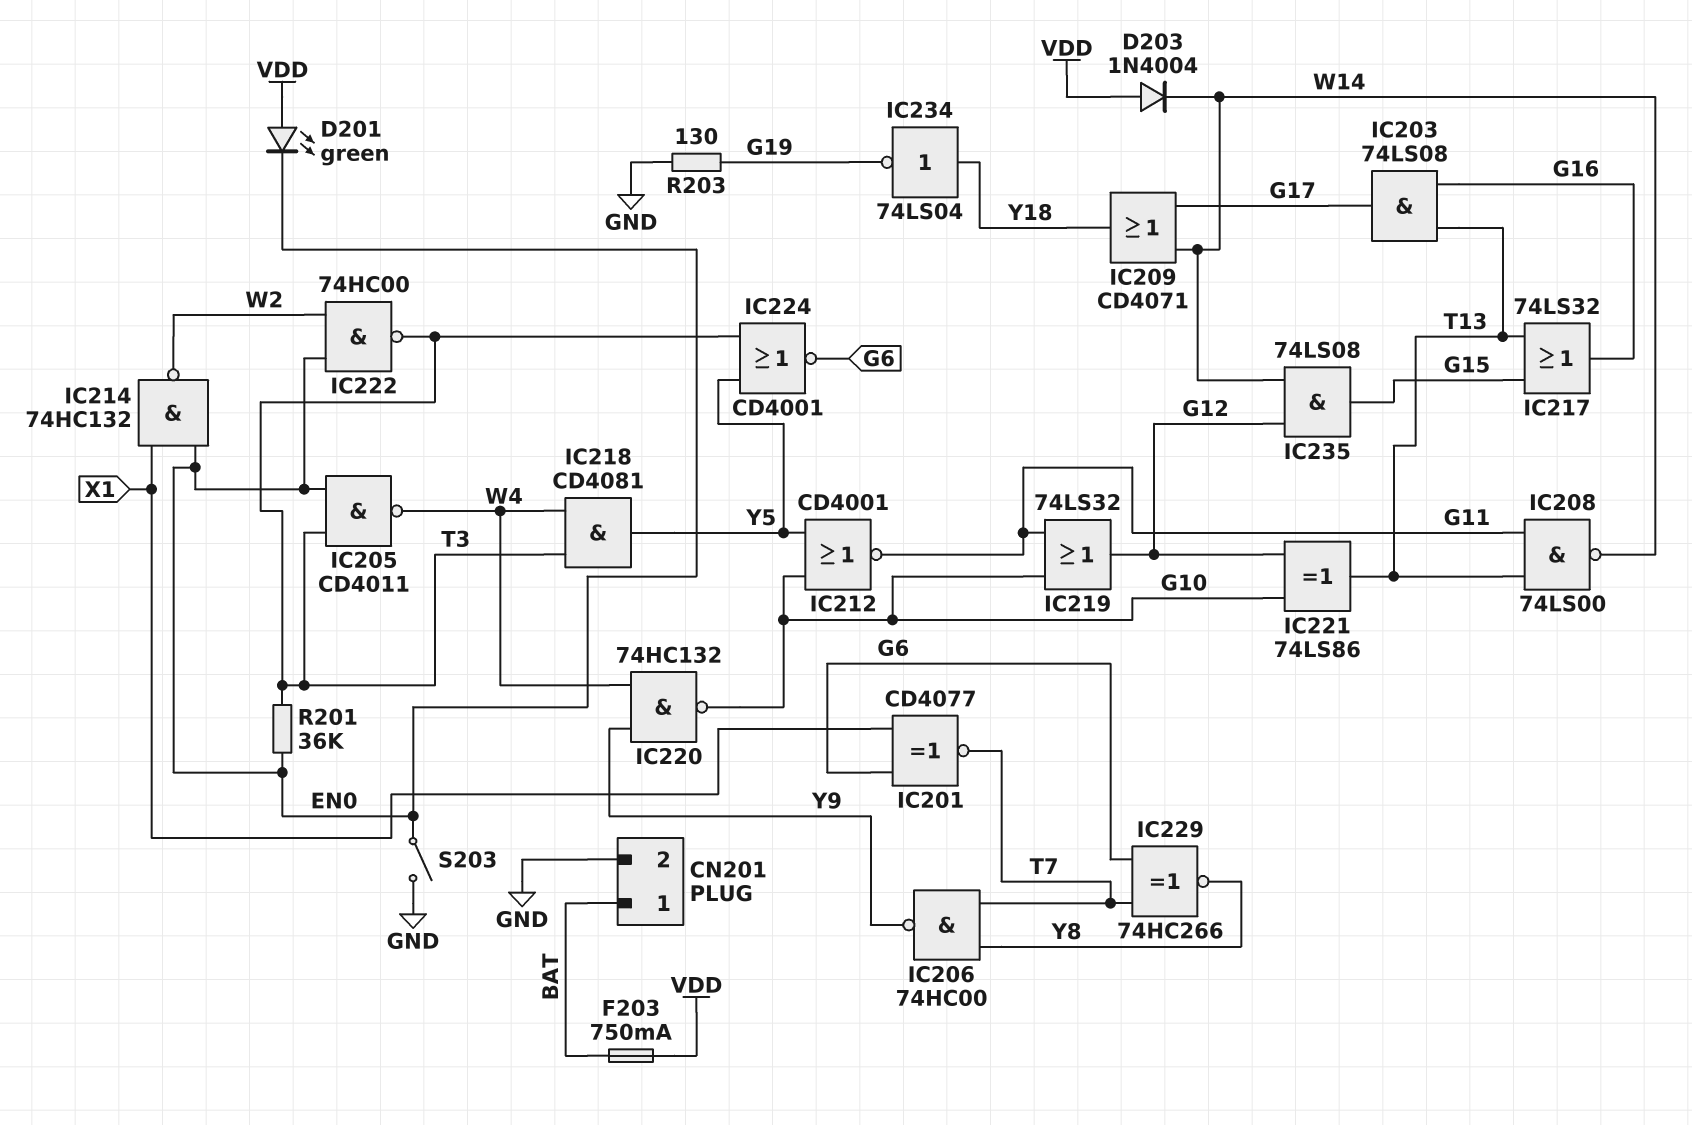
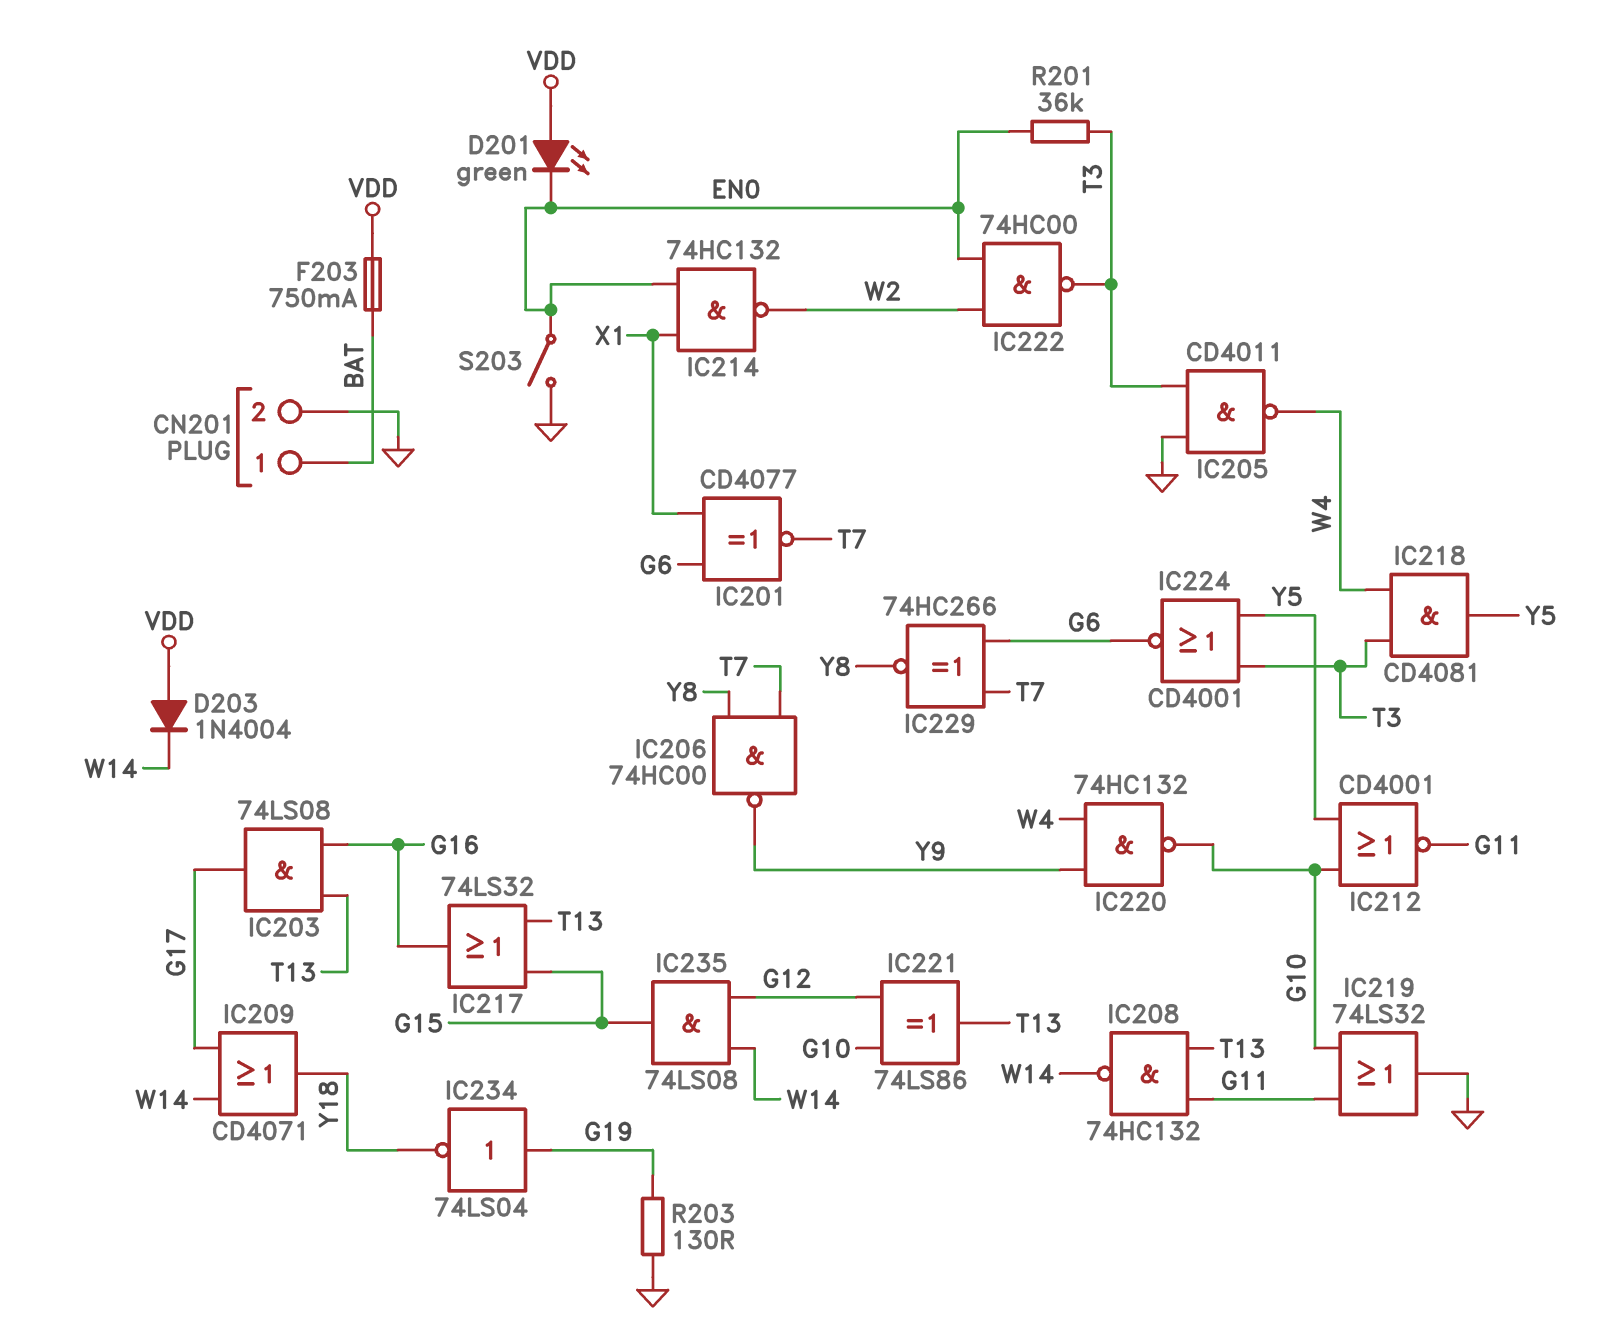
IC205: NAND CD4011 (in EN0, in T3, out W4) -> NAND CD4011 (in GND, in T3, out W4)
IC208: NAND 74LS00 (in G11, in T13, out W14) -> NAND 74HC132 (in G11, in T13, out W14)
IC219: OR 74LS32 (in G10, in G11, out G12) -> OR 74LS32 (in G10, in G11, out GND)
IC234: NOT 74LS04 (in Y18, out G19) -> NOT 74LS04 (in G19, out Y18)

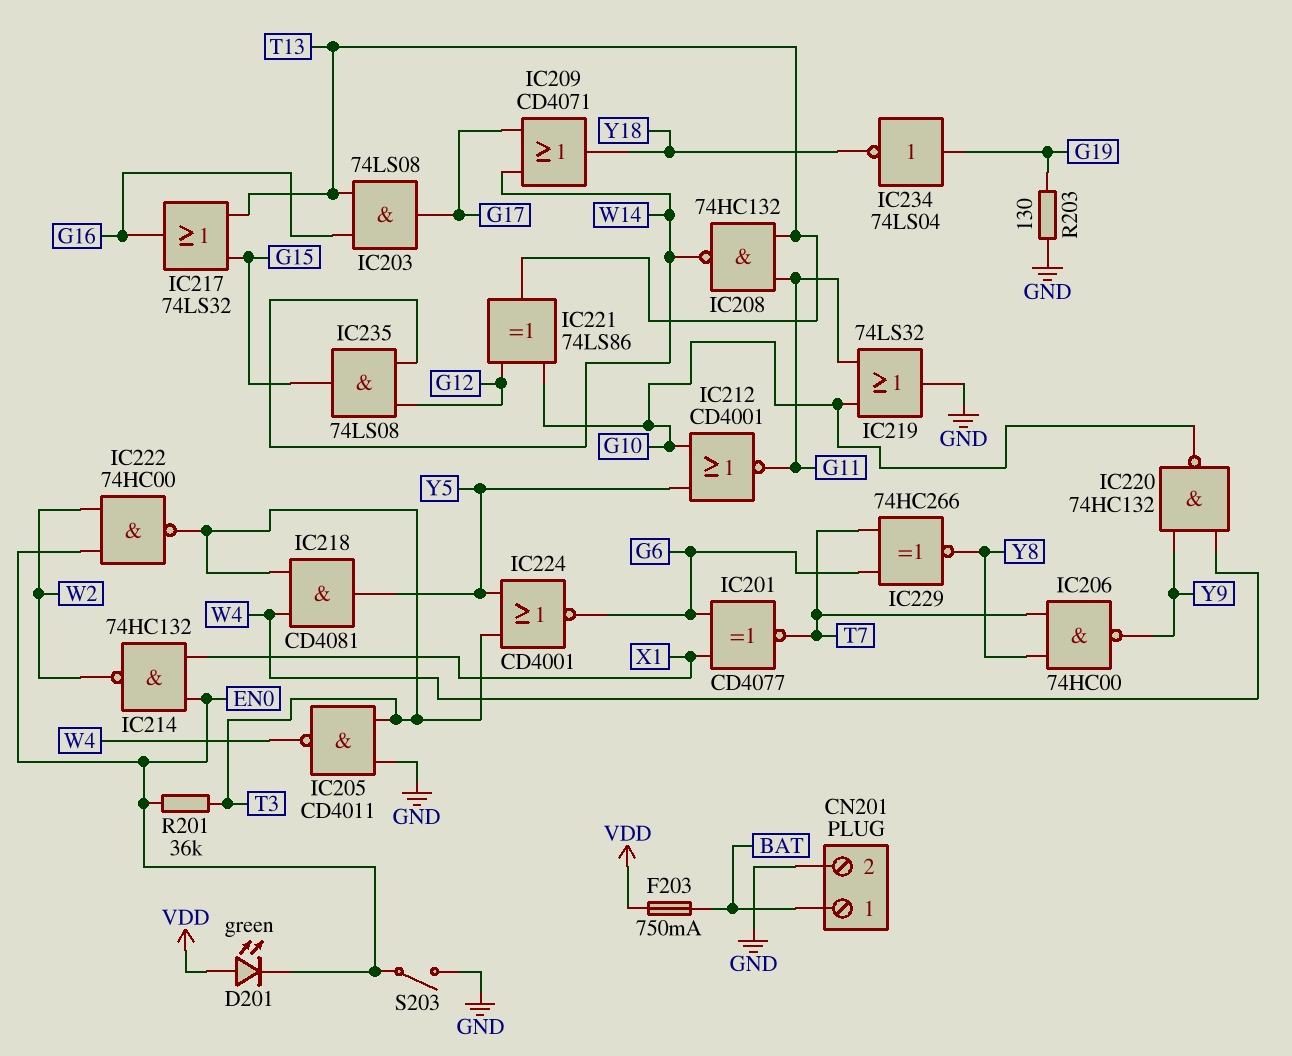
D203: diode 1N4004 (A VDD, K W14) -> none

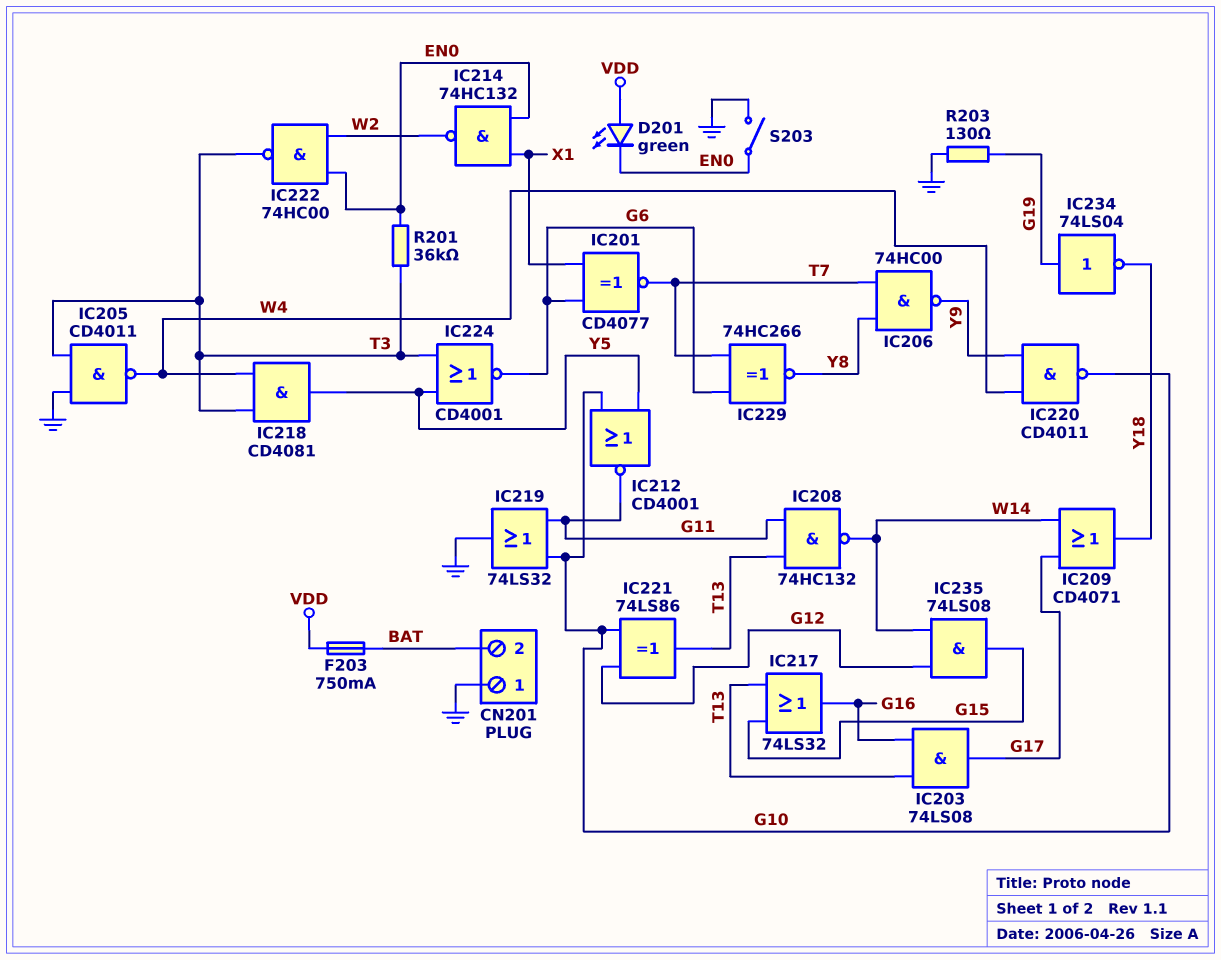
CN201 pin 1: BAT -> GND
CN201 pin 2: GND -> BAT
IC220: NAND 74HC132 (in W4, in Y9, out G10) -> NAND CD4011 (in W4, in Y9, out G10)

